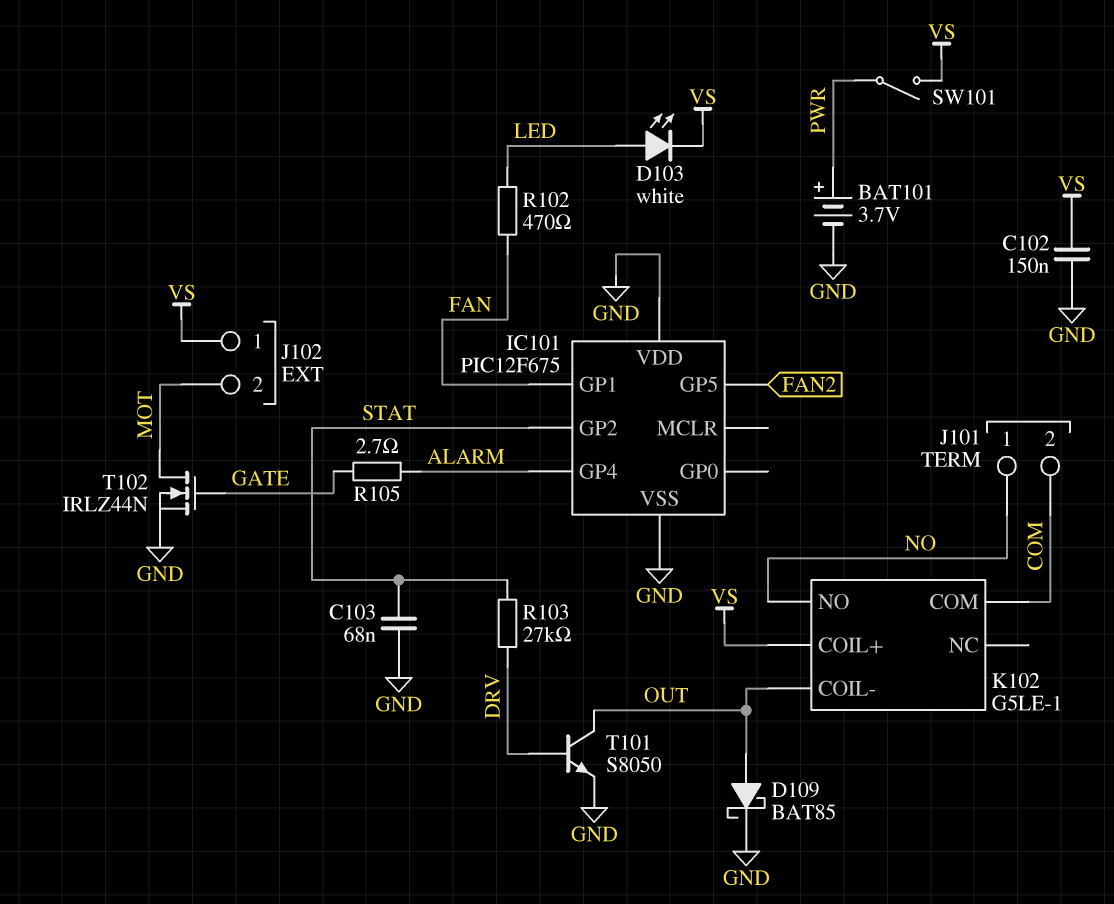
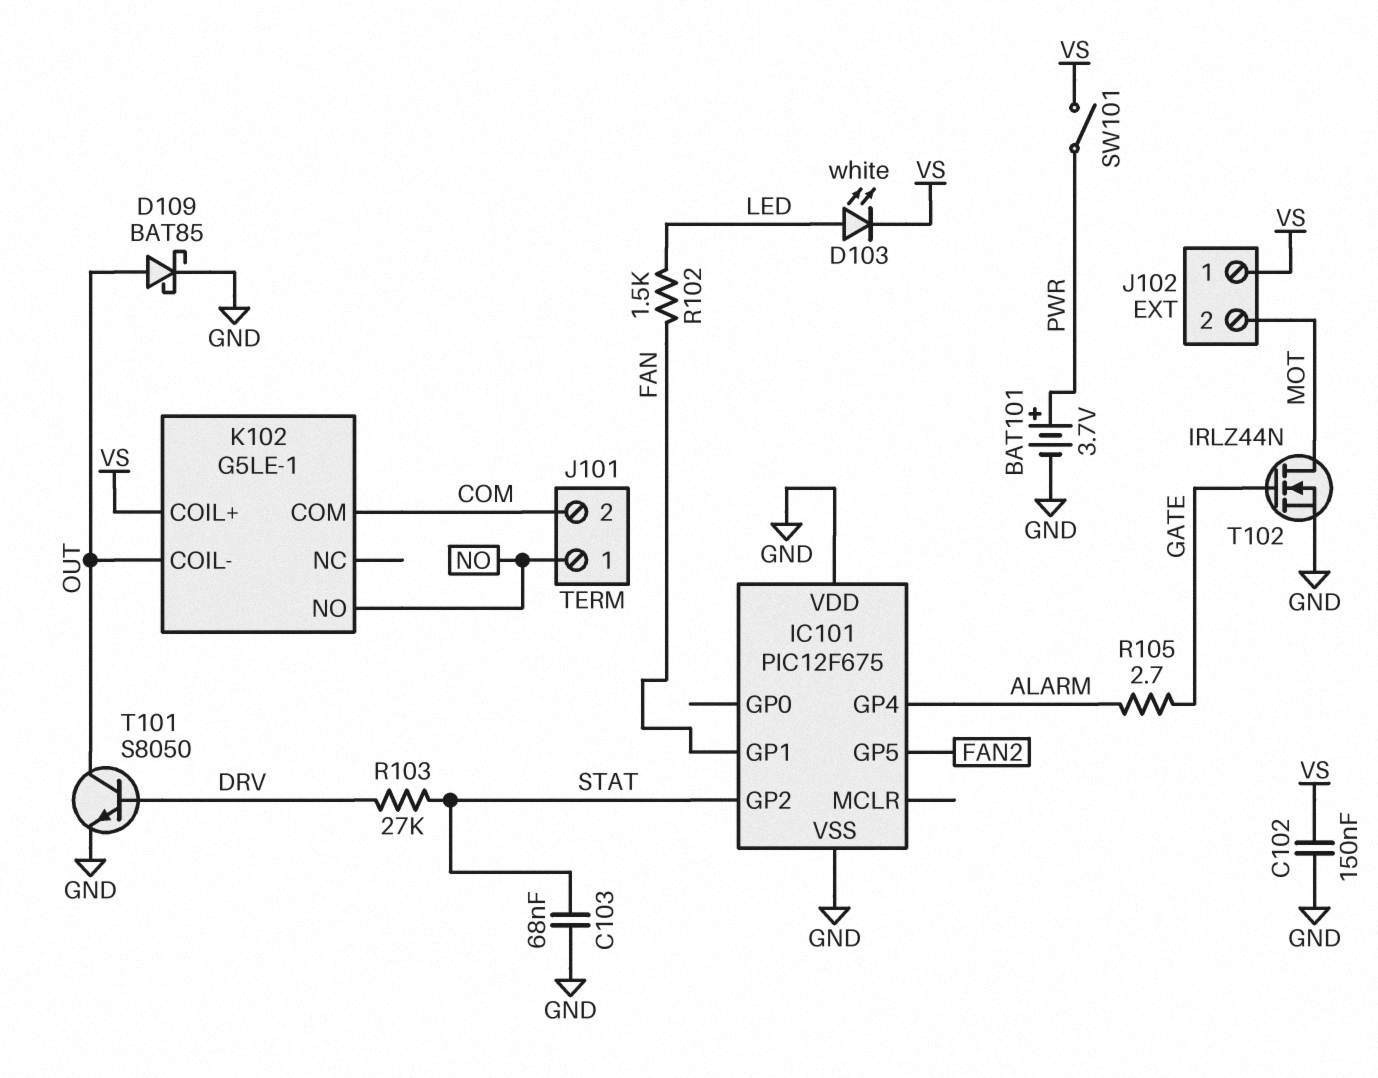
R102: 470 (FAN, LED) -> 1.5k (FAN, LED)

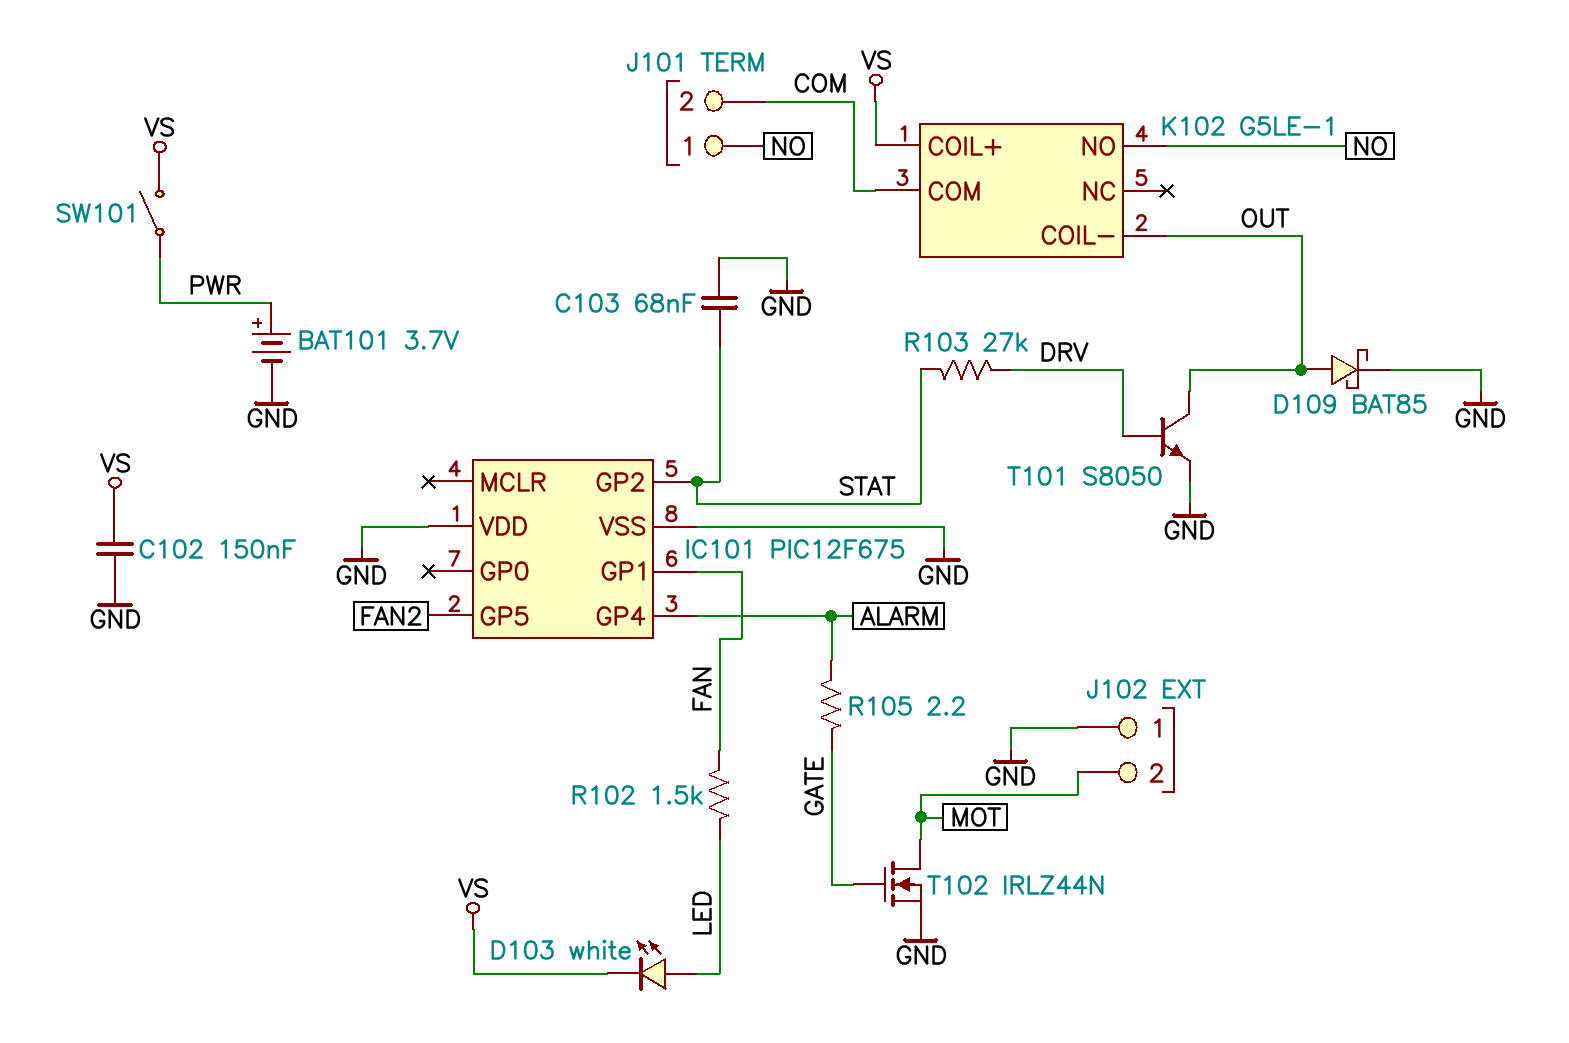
J102 pin 1: VS -> GND
R105: 2.7 (ALARM, GATE) -> 2.2 (ALARM, GATE)

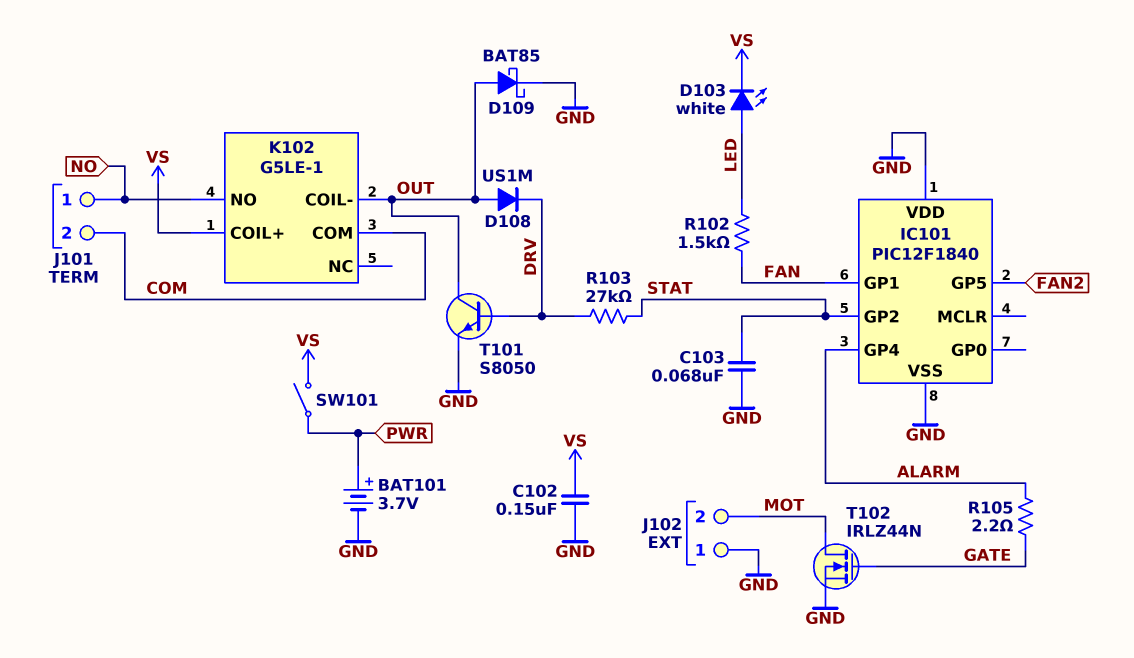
D108: none -> diode US1M (A OUT, K DRV)
IC101: PIC12F675 -> PIC12F1840

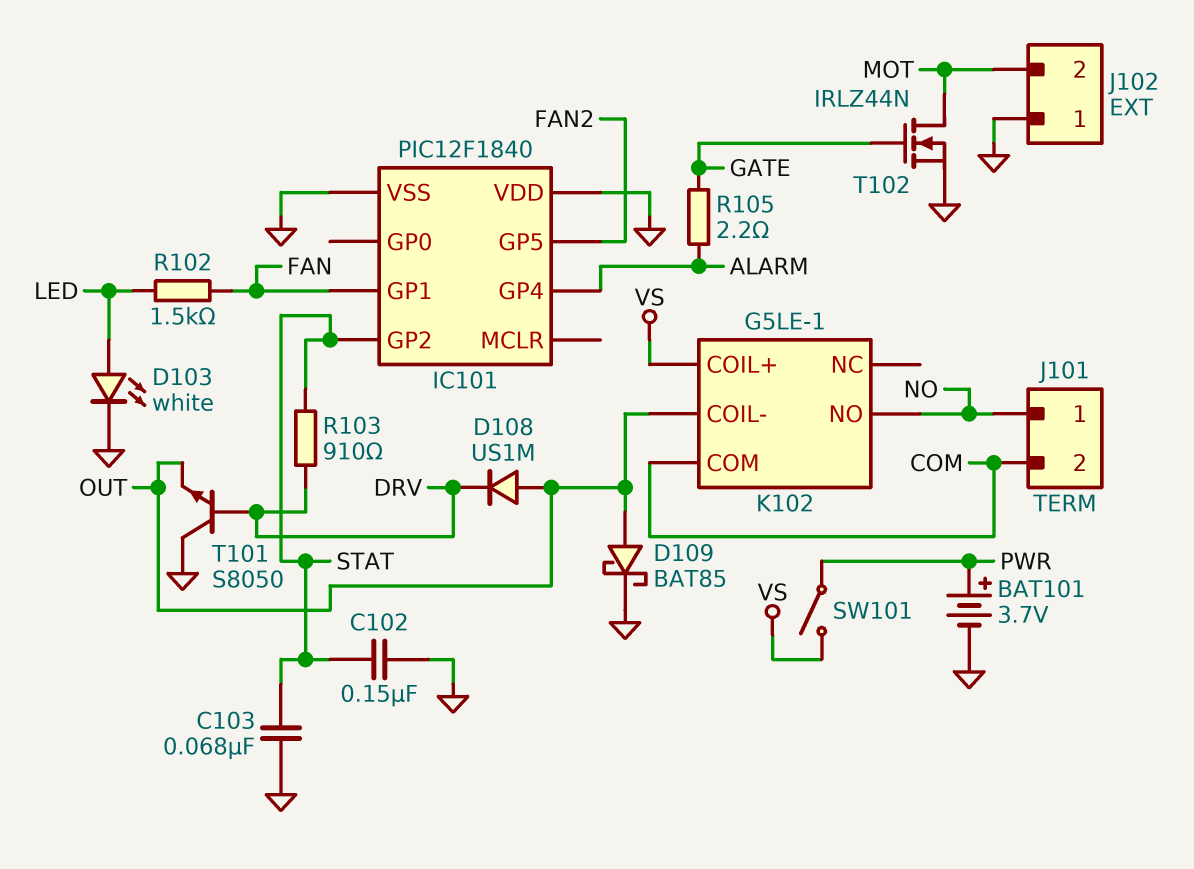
C102: 150nF (GND, VS) -> 150nF (GND, STAT)
D103: LED white (A LED, K VS) -> LED white (A LED, K GND)
R103: 27k (DRV, STAT) -> 910 (DRV, STAT)
T101: NPN S8050 (B DRV, C OUT, E GND) -> NPN S8050 (B DRV, C GND, E OUT)

